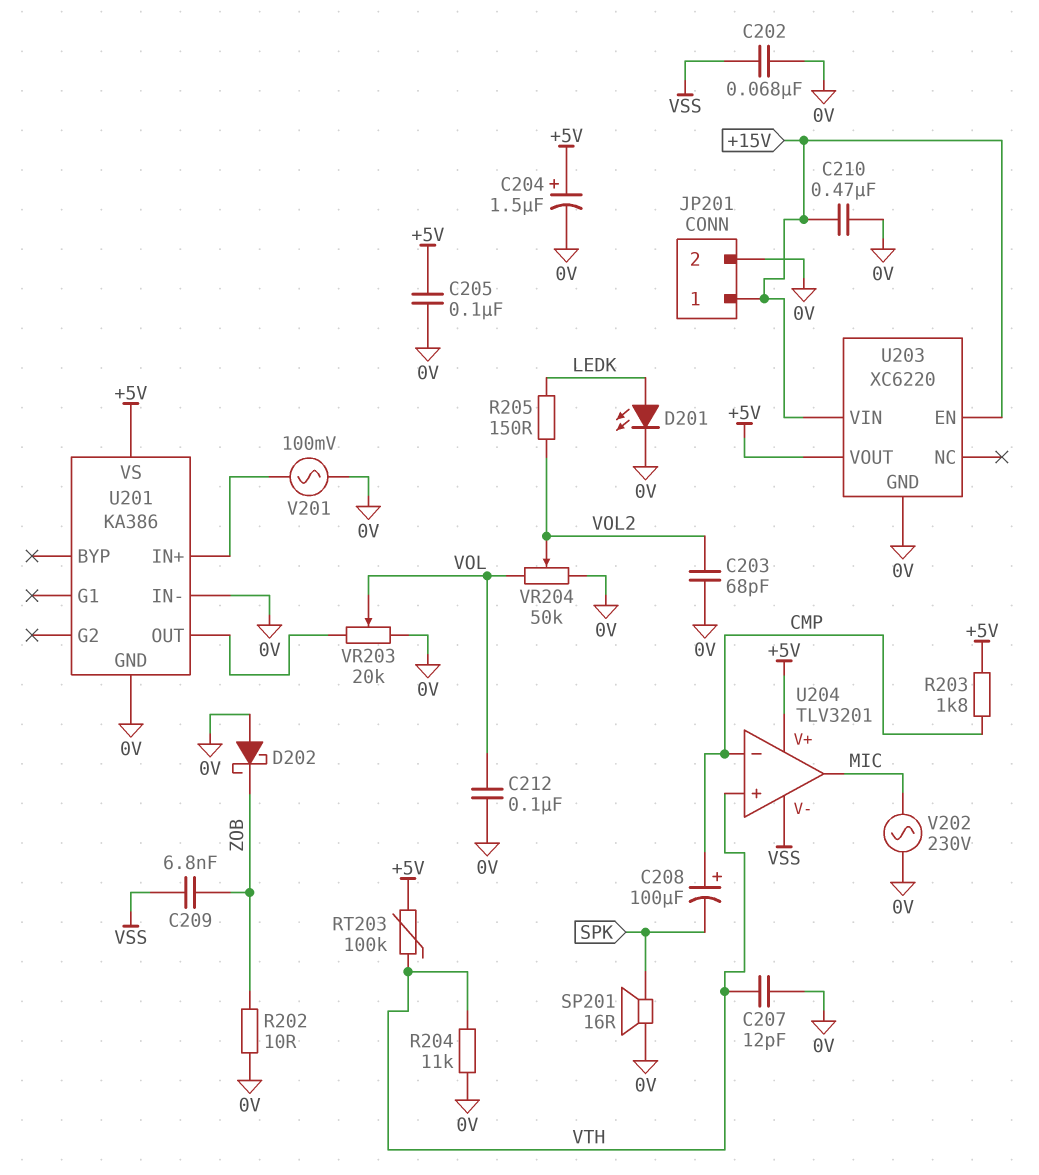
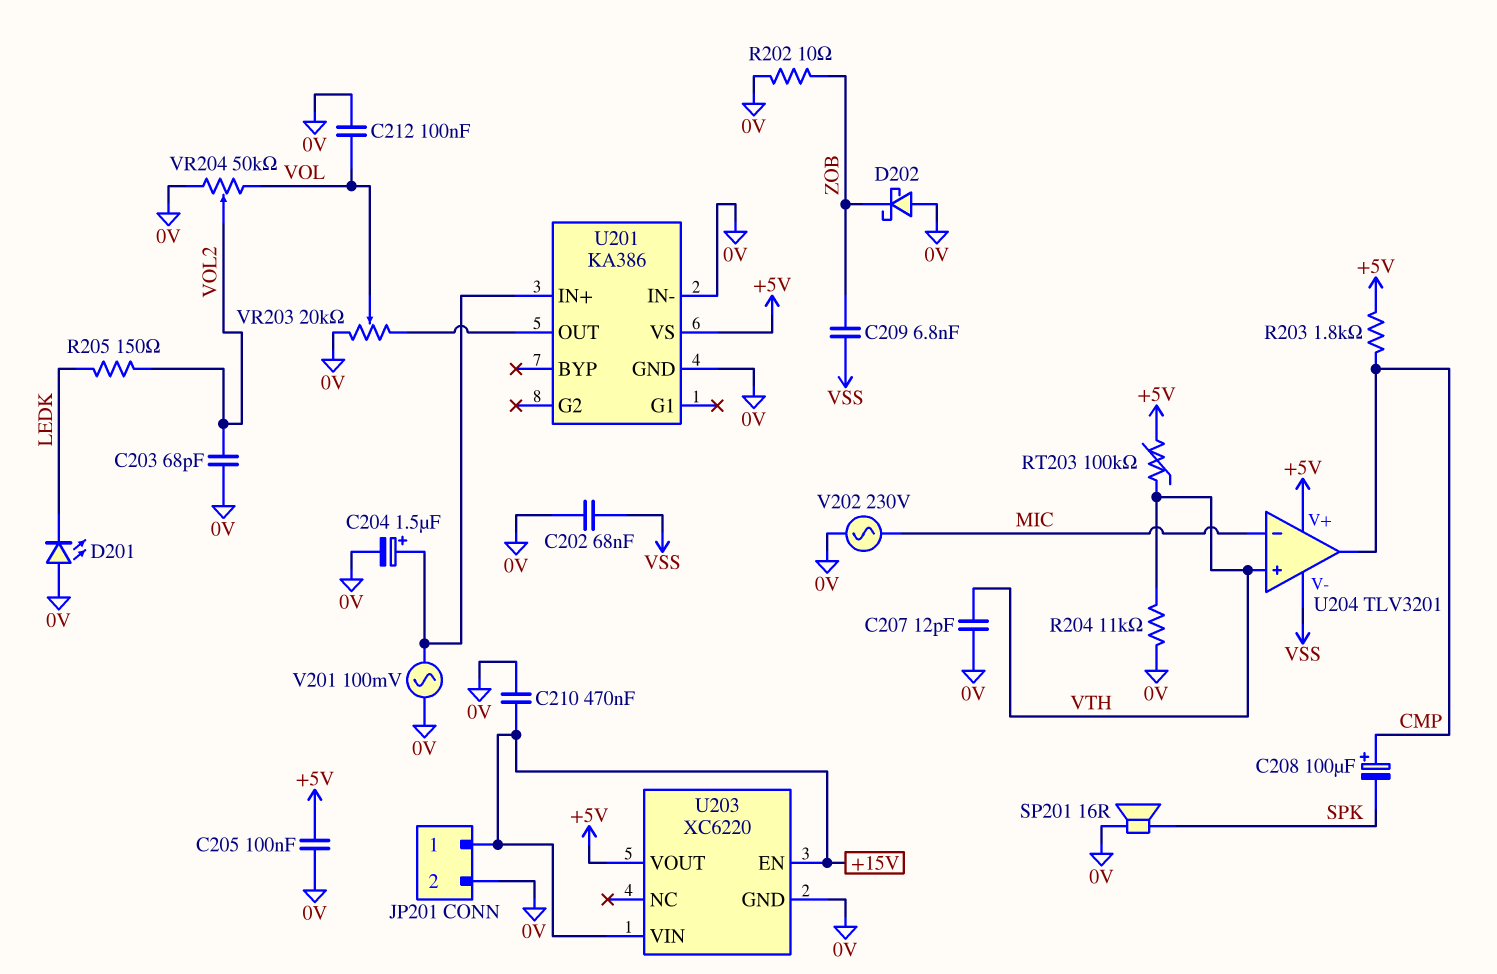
C204: 1.5uF (plus +5V, minus 0V) -> 1.5uF (plus U201/IN+, minus 0V)
D201: LED (A LEDK, K 0V) -> LED (A 0V, K LEDK)
U204 pin in-: CMP -> MIC
U204 pin out: MIC -> CMP

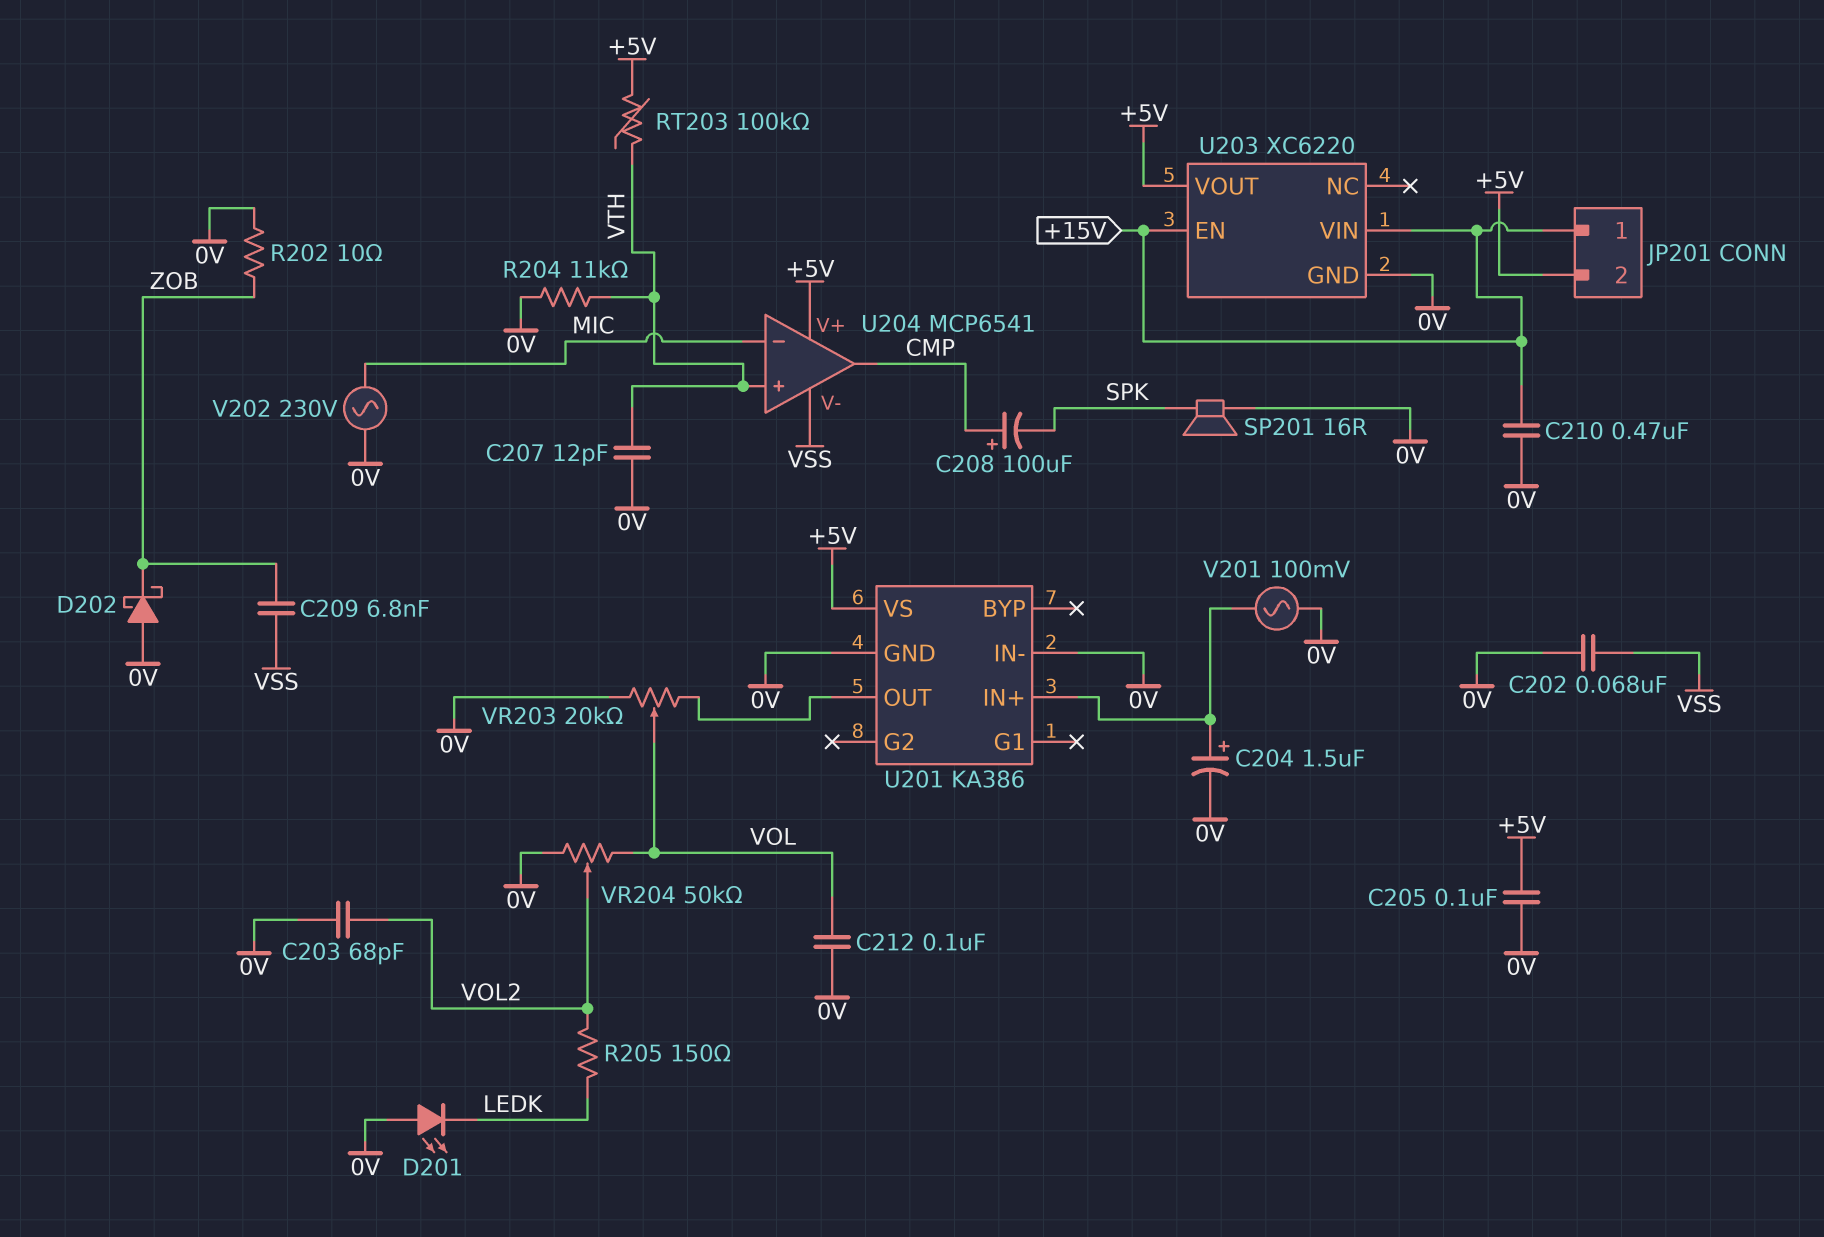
JP201 pin 2: 0V -> +5V
R203: 1.8k (+5V, CMP) -> none
U204: TLV3201 -> MCP6541

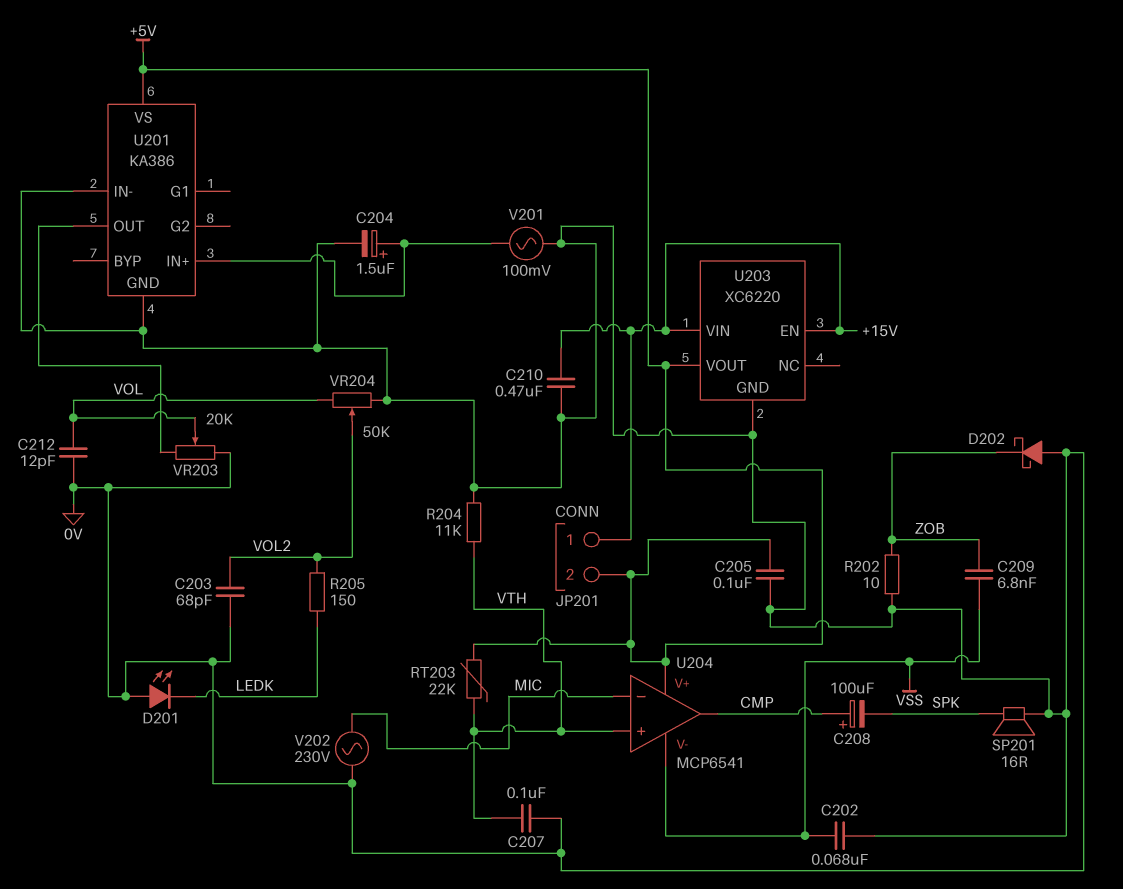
C207: 12pF (0V, VTH) -> 100nF (0V, VTH)
C212: 100nF (0V, VOL) -> 12pF (0V, VOL)
RT203: 100k (+5V, VTH) -> 22k (+5V, VTH)

